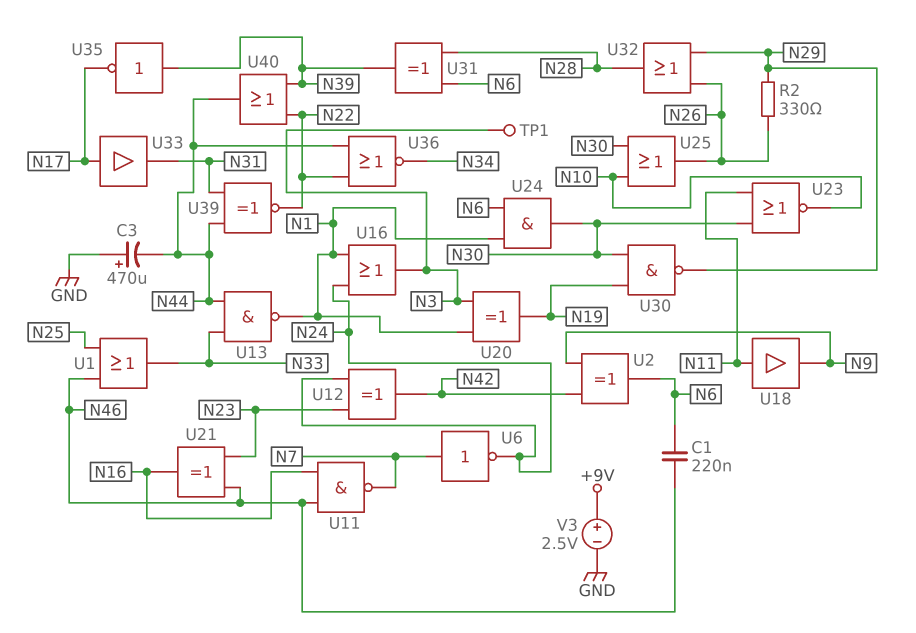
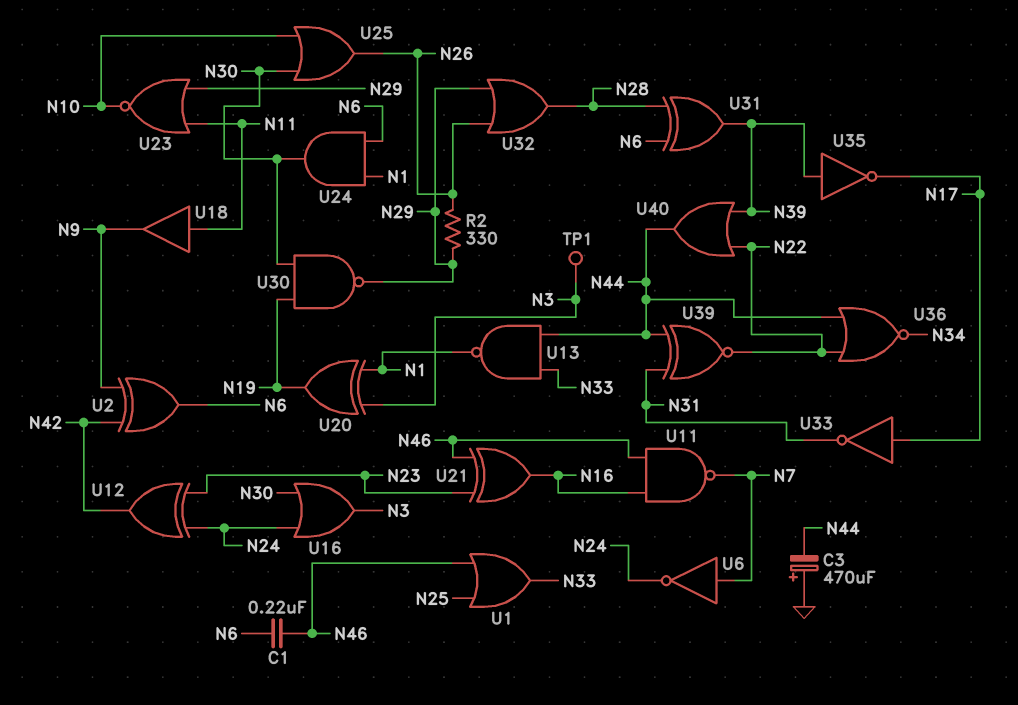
U16: OR (in N1, in N24, out N3) -> OR (in N24, in N30, out N3)
U23: NOR (in N11, in N30, out N10) -> NOR (in N11, in N29, out N10)
U33: buffer (in N17, out N31) -> NOT (in N17, out N31)
V3: 2.5V (plus +9V, minus GND) -> none

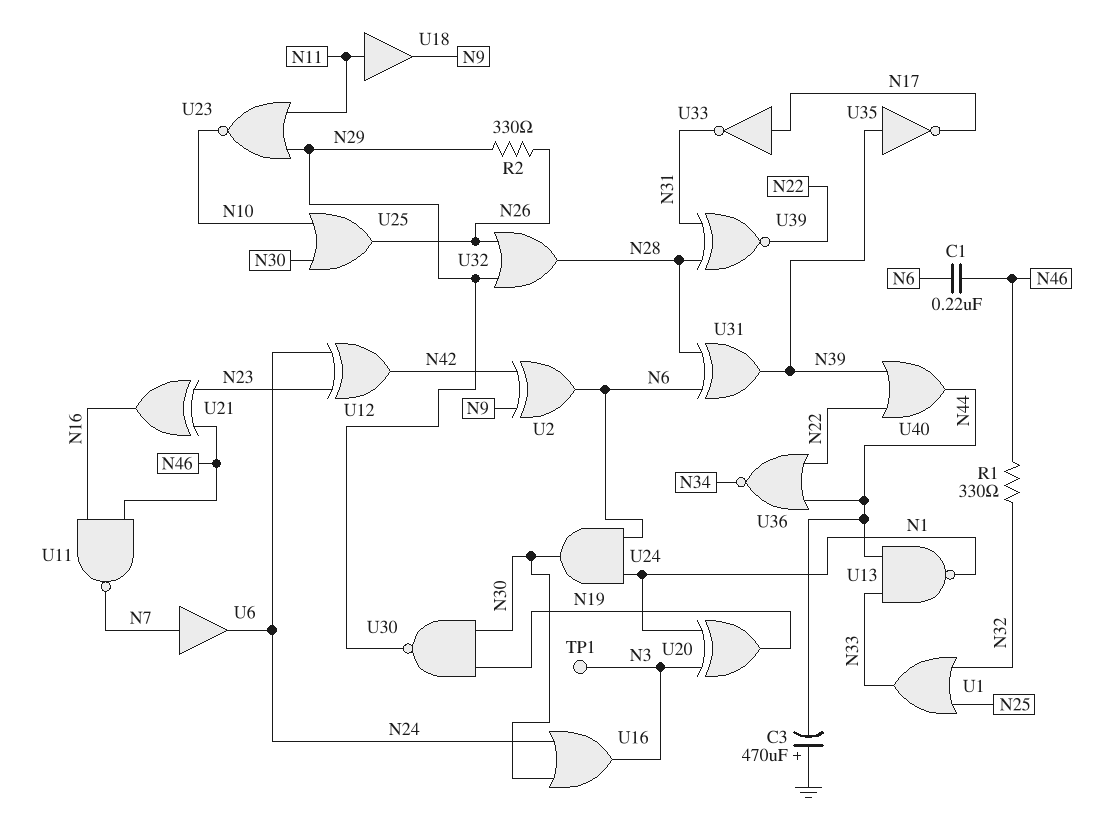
R1: none -> 330 (N32, N46)
U1: OR (in N25, in N46, out N33) -> OR (in N25, in N32, out N33)
U6: NOT (in N7, out N24) -> buffer (in N7, out N24)
U39: XNOR (in N31, in N44, out N22) -> XNOR (in N28, in N31, out N22)

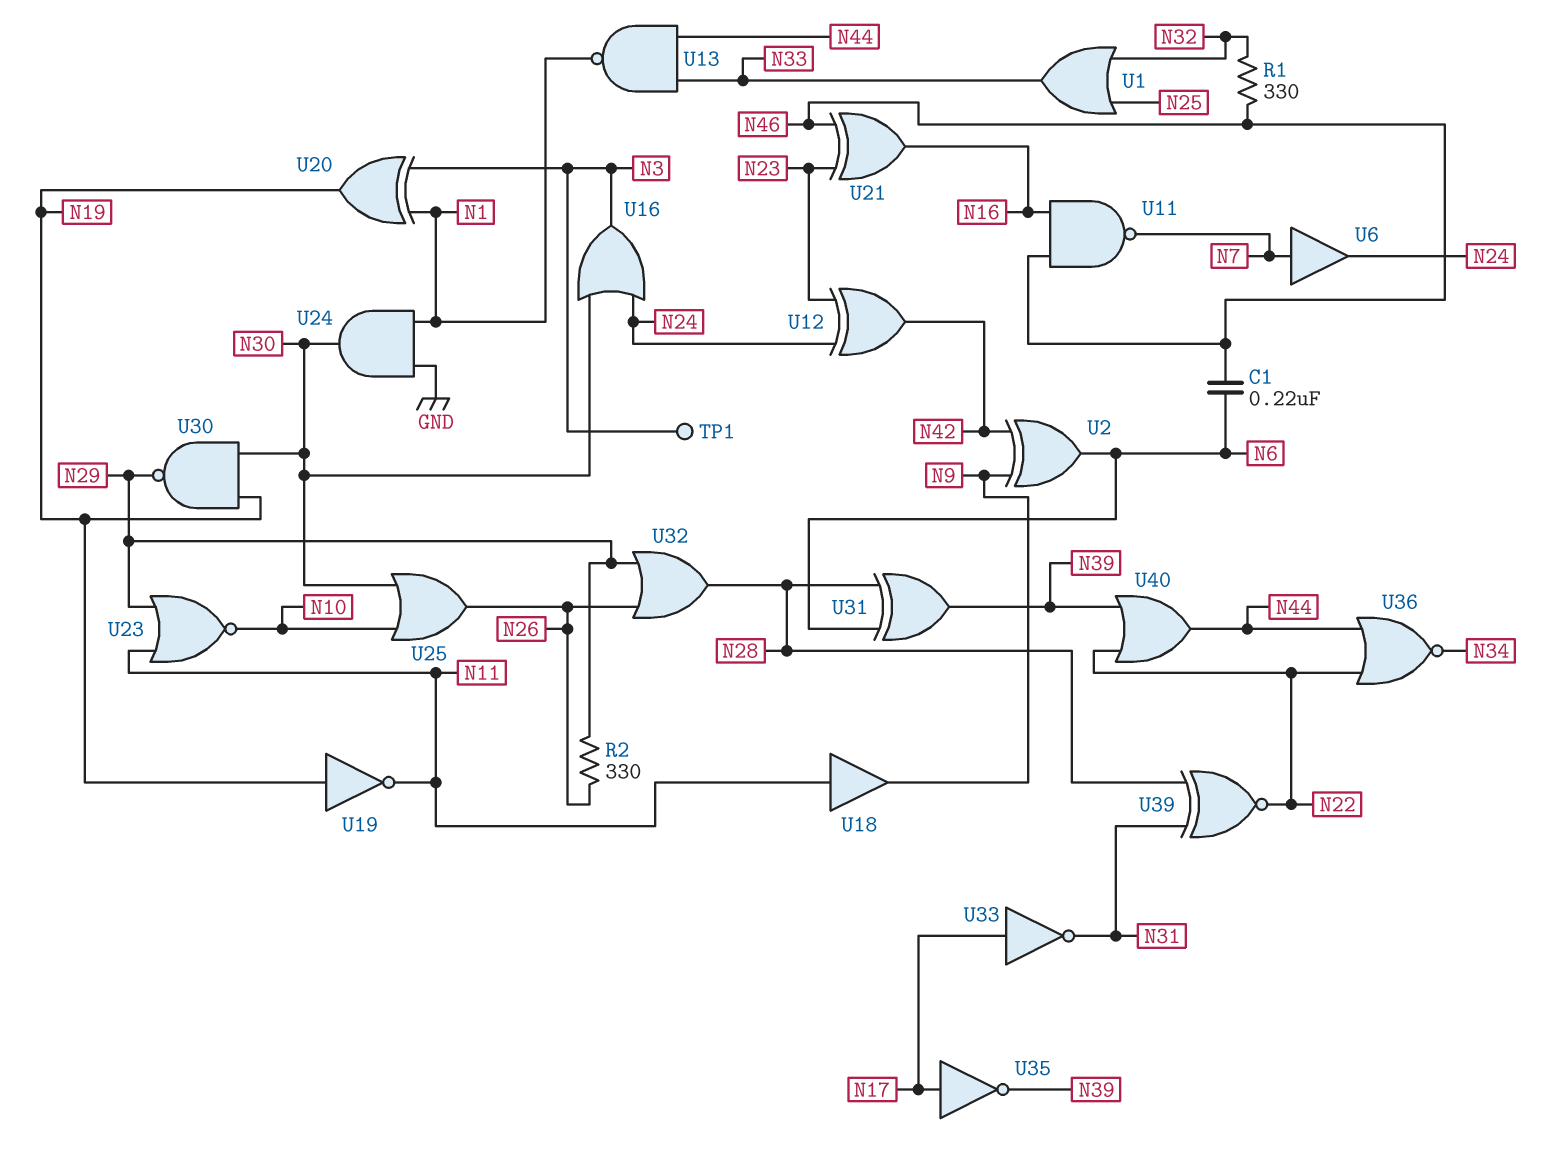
C3: 470uF (plus GND, minus N44) -> none
U19: none -> NOT (in N19, out N11)
U24: AND (in N1, in N6, out N30) -> AND (in GND, in N1, out N30)
U35: NOT (in N39, out N17) -> NOT (in N17, out N39)

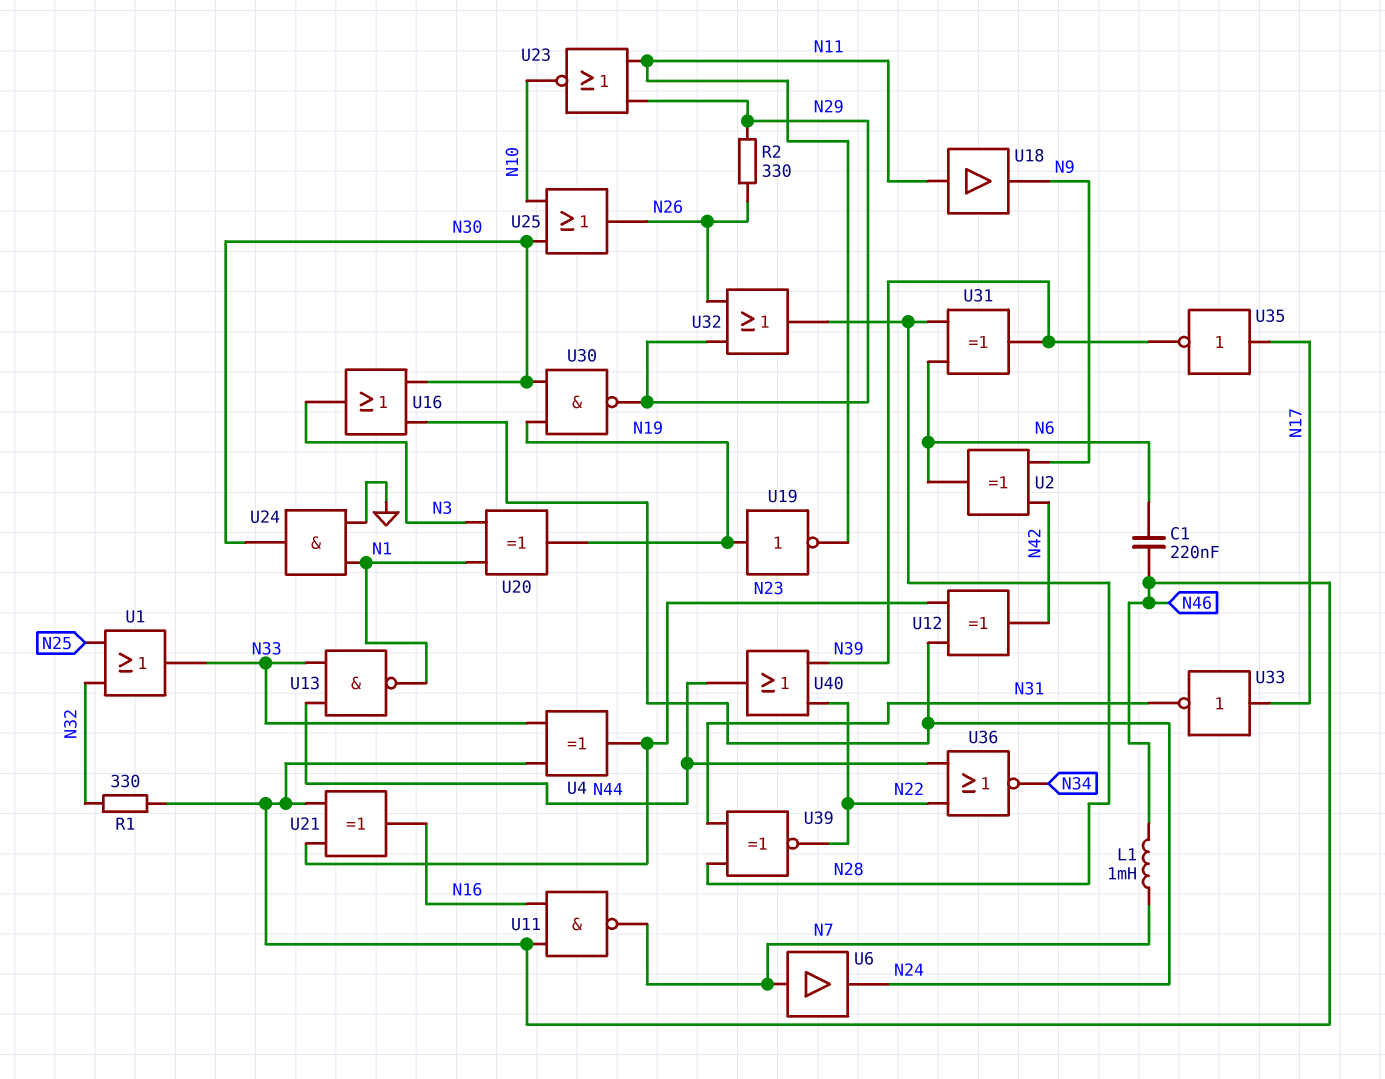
L1: none -> 1mH (N7, N46)
TP1: test point (N3) -> none
U4: none -> XOR (in N33, in N46, out N23)

